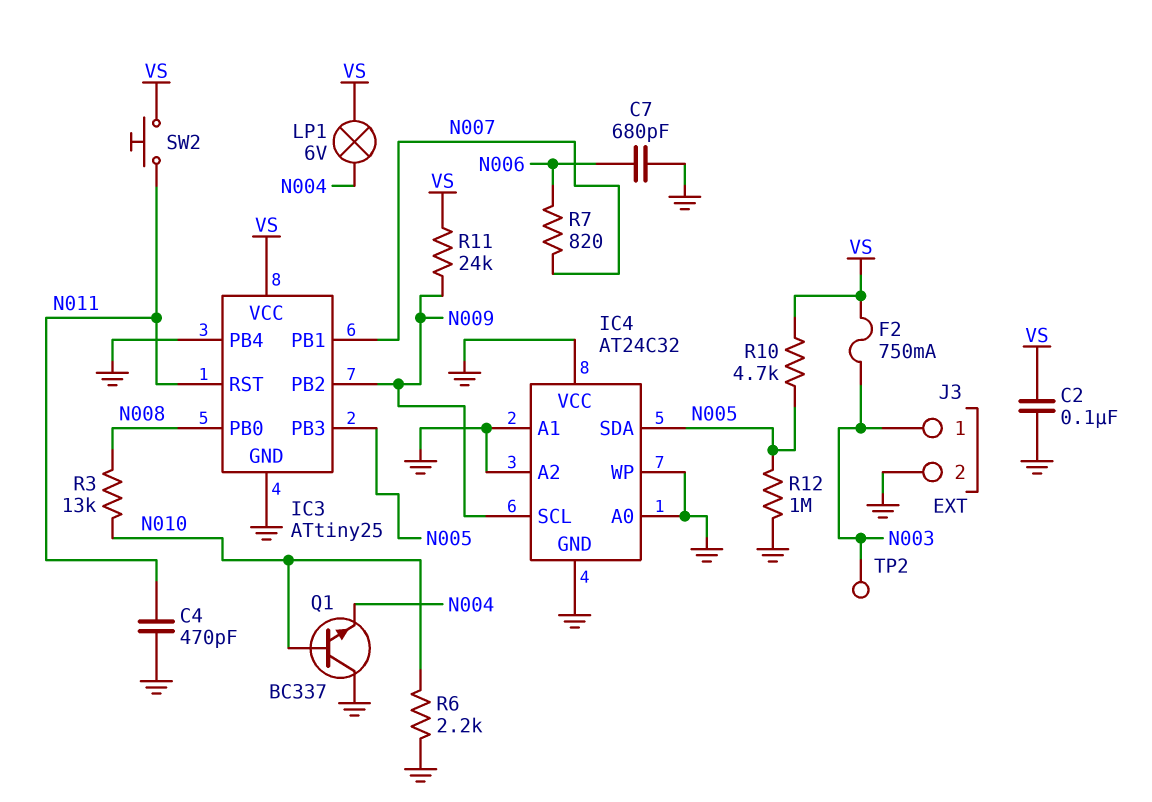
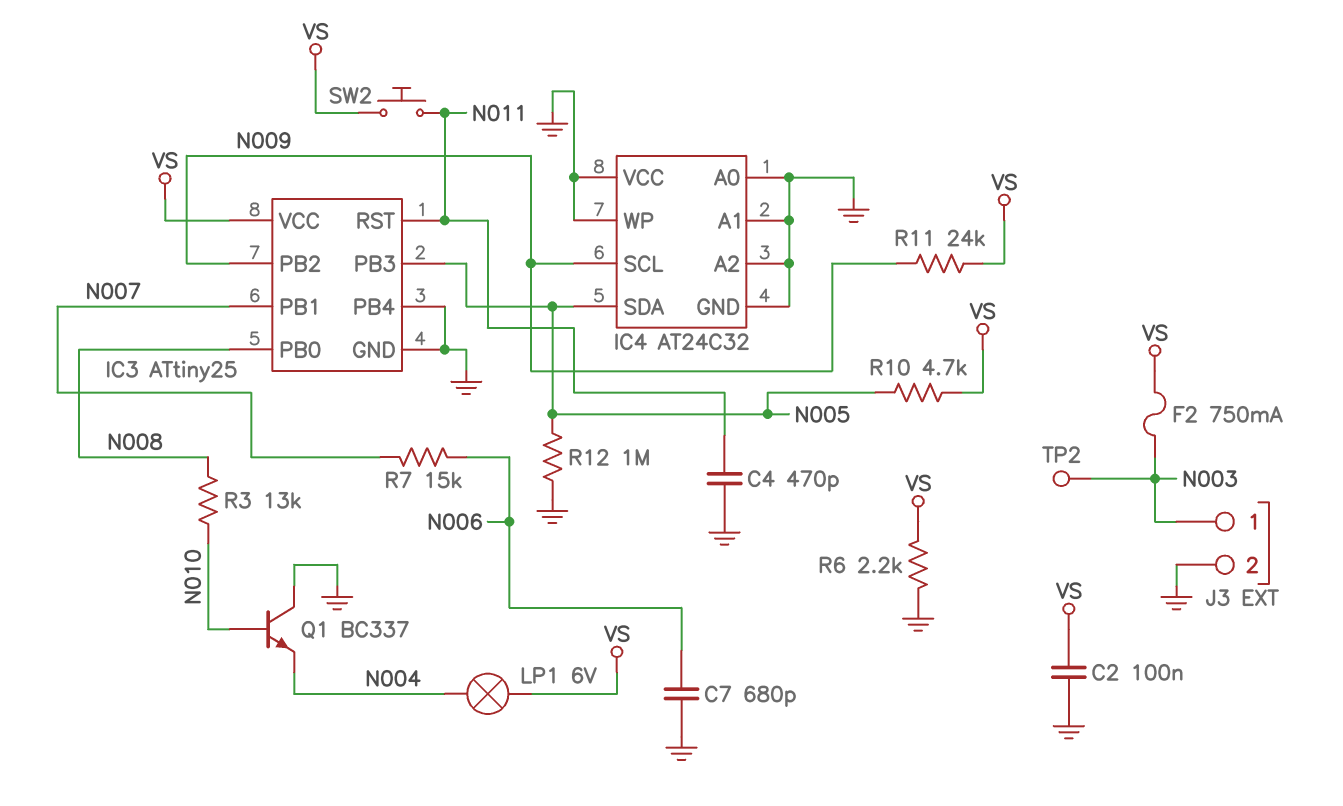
R6: 2.2k (GND, N010) -> 2.2k (GND, VS)
R7: 820 (N006, N007) -> 15k (N006, N007)

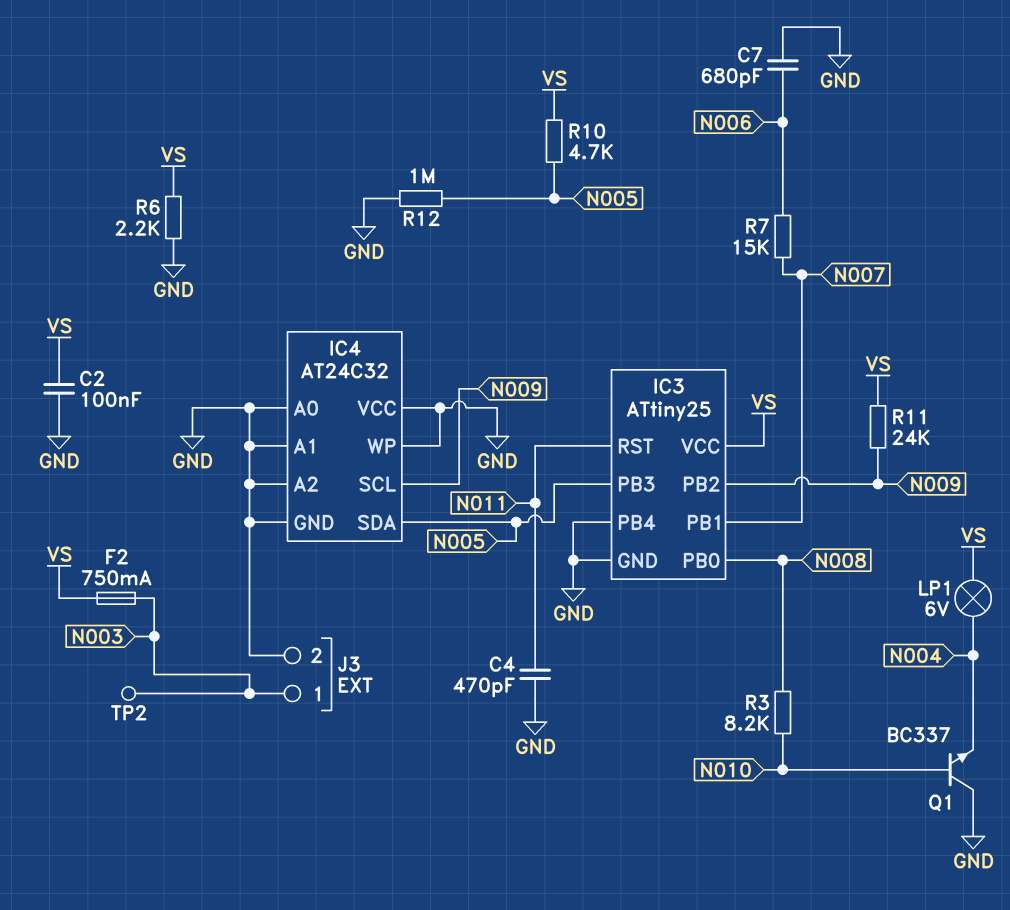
R3: 13k (N008, N010) -> 8.2k (N008, N010)
SW2: button (N011, VS) -> none

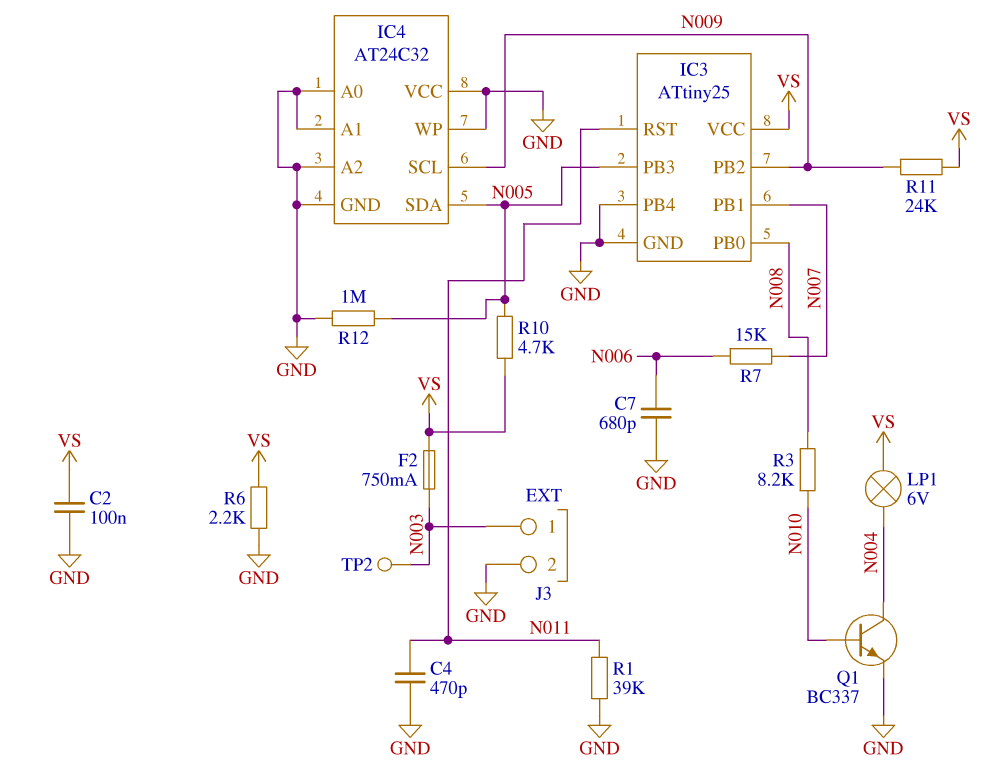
Q1: NPN BC337 (B N010, C GND, E N004) -> NPN BC337 (B N010, C N004, E GND)
R1: none -> 39k (GND, N011)

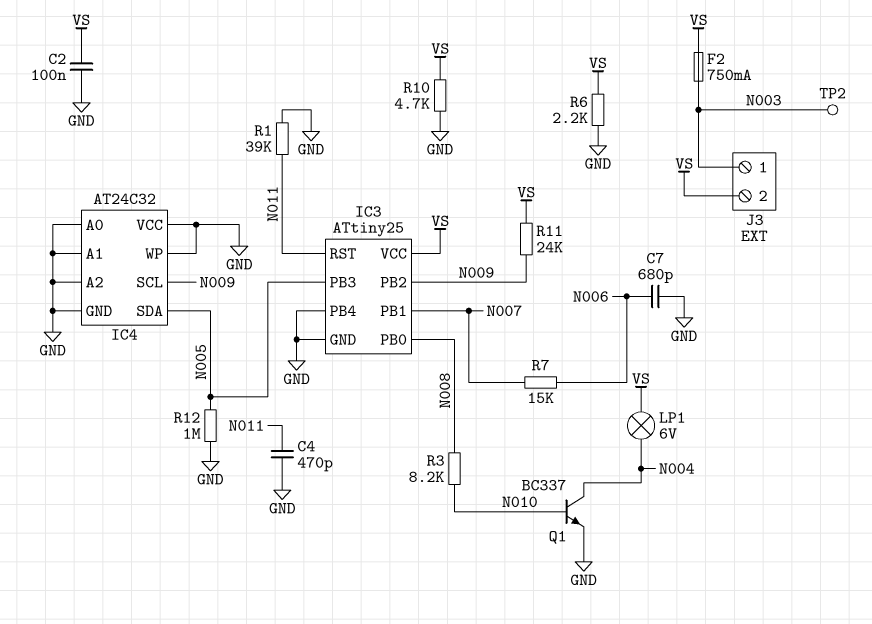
J3 pin 2: GND -> VS
R10: 4.7k (N005, VS) -> 4.7k (GND, VS)

